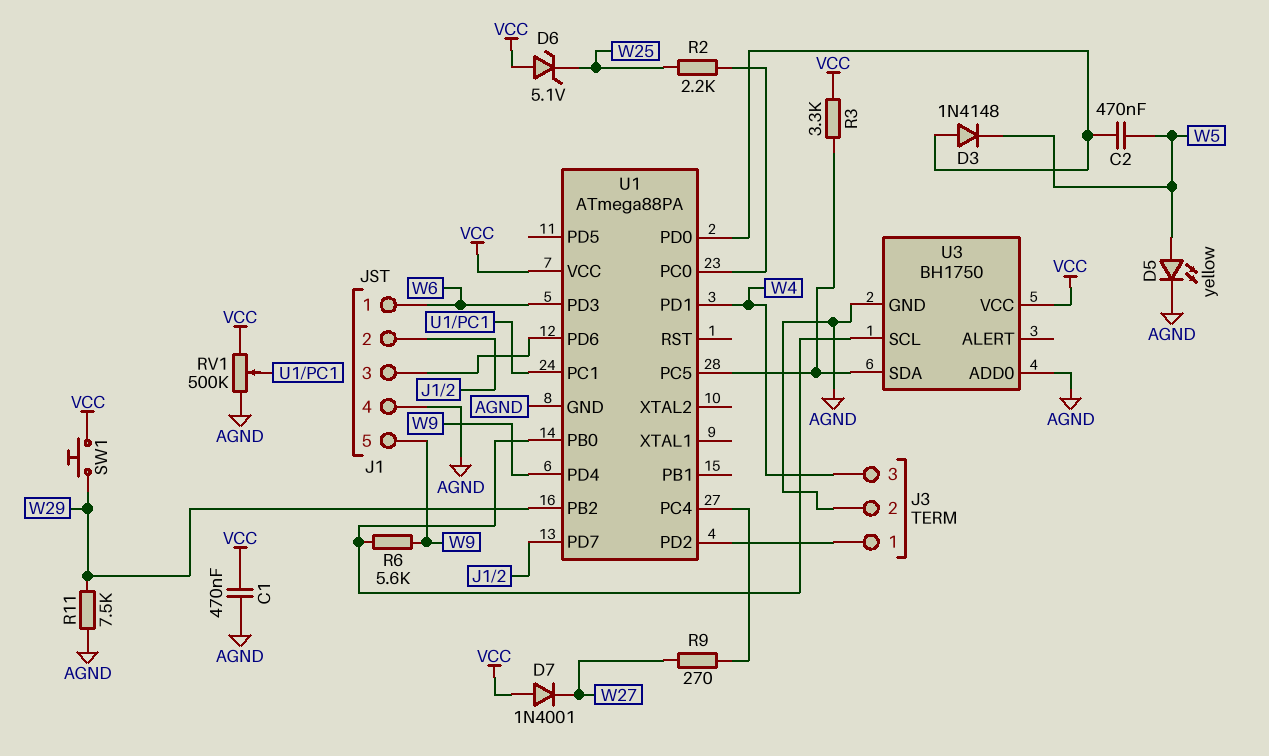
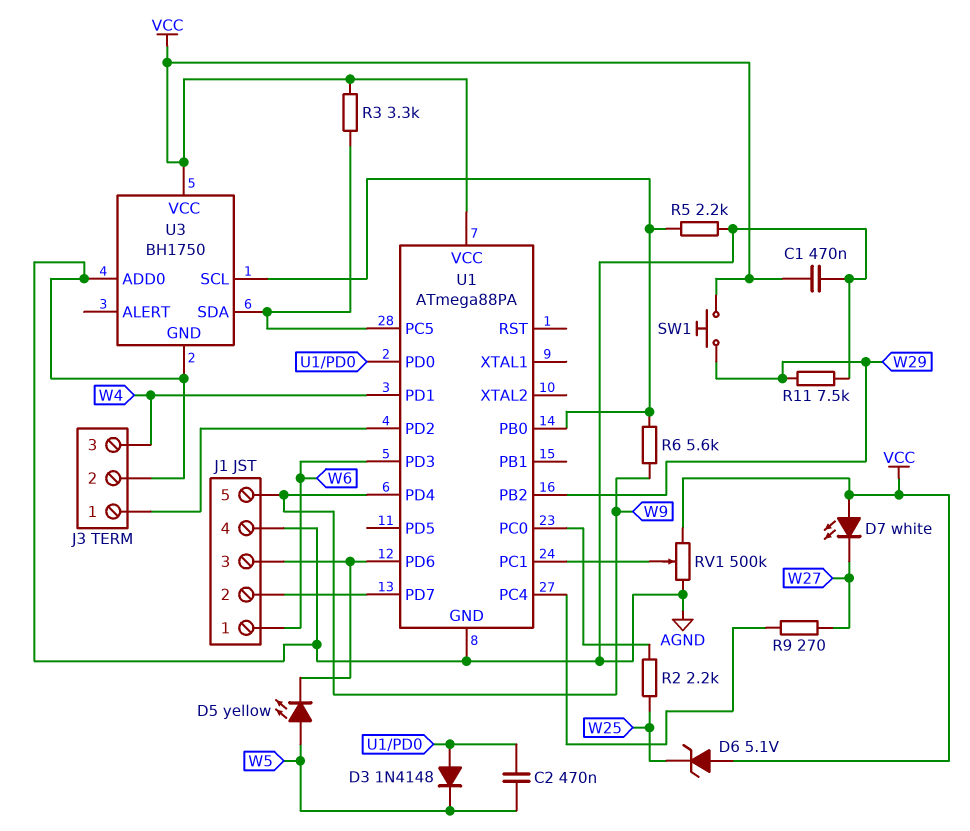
D5: LED yellow (A W5, K AGND) -> LED yellow (A W5, K J1/3)
D7: diode 1N4001 (A VCC, K W27) -> LED white (A VCC, K W27)
R5: none -> 2.2k (AGND, U1/PB0)

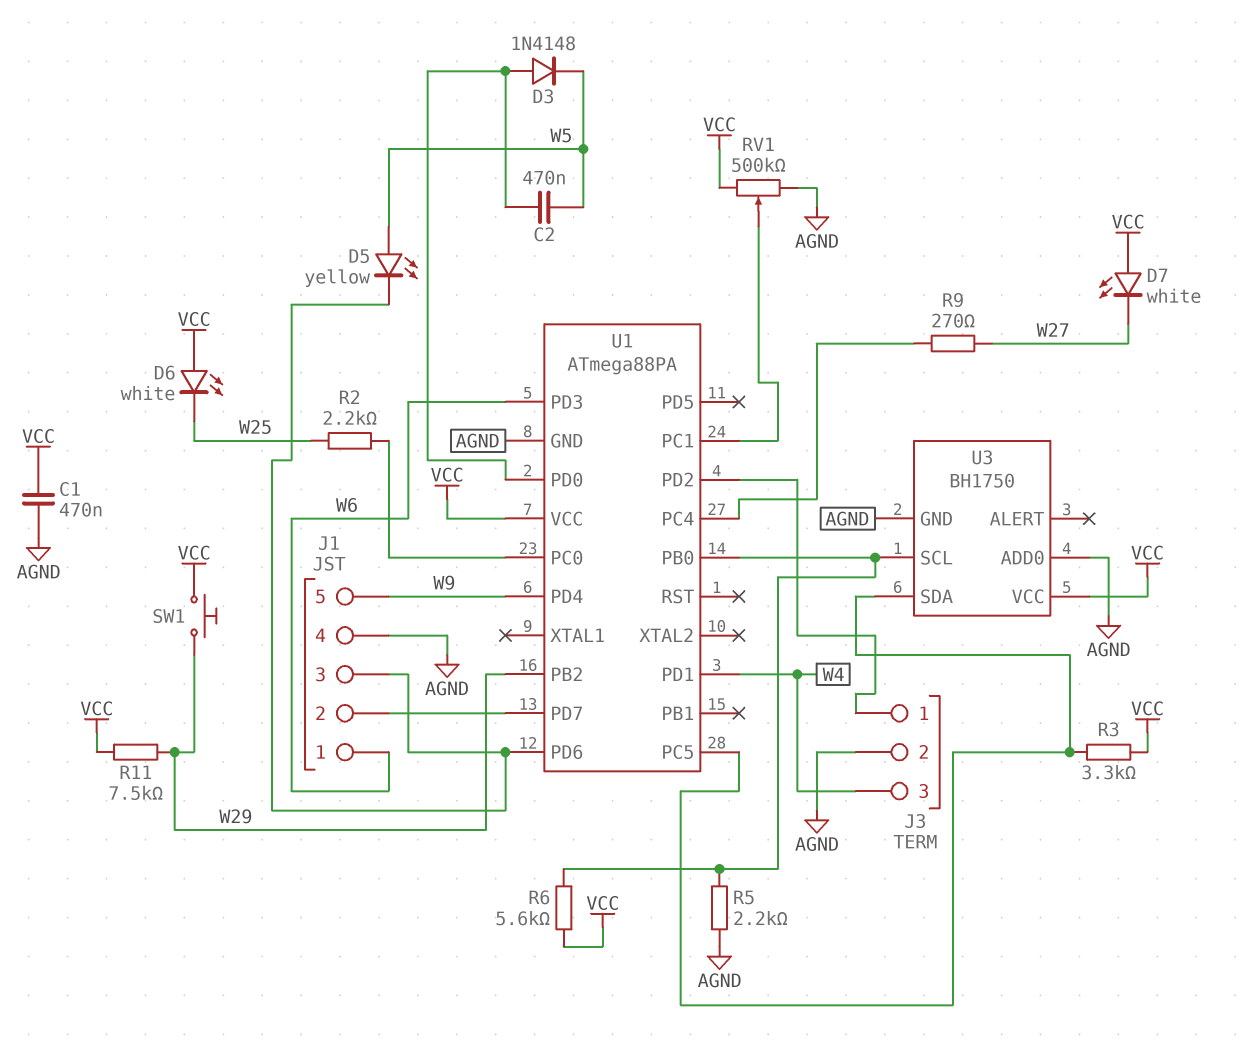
D6: zener 5.1V (A VCC, K W25) -> LED white (A VCC, K W25)
R6: 5.6k (U1/PB0, W9) -> 5.6k (U1/PB0, VCC)
R11: 7.5k (AGND, W29) -> 7.5k (VCC, W29)

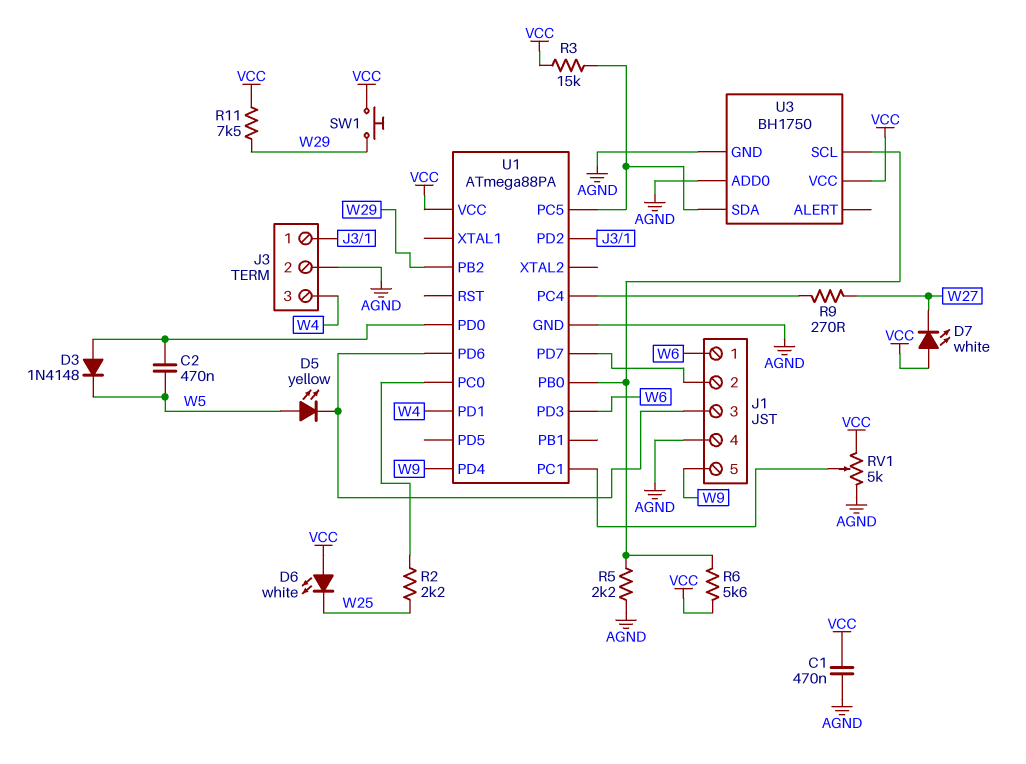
R3: 3.3k (U1/PC5, VCC) -> 15k (U1/PC5, VCC)
RV1: 500k (AGND, VCC, wiper U1/PC1) -> 5k (AGND, VCC, wiper U1/PC1)

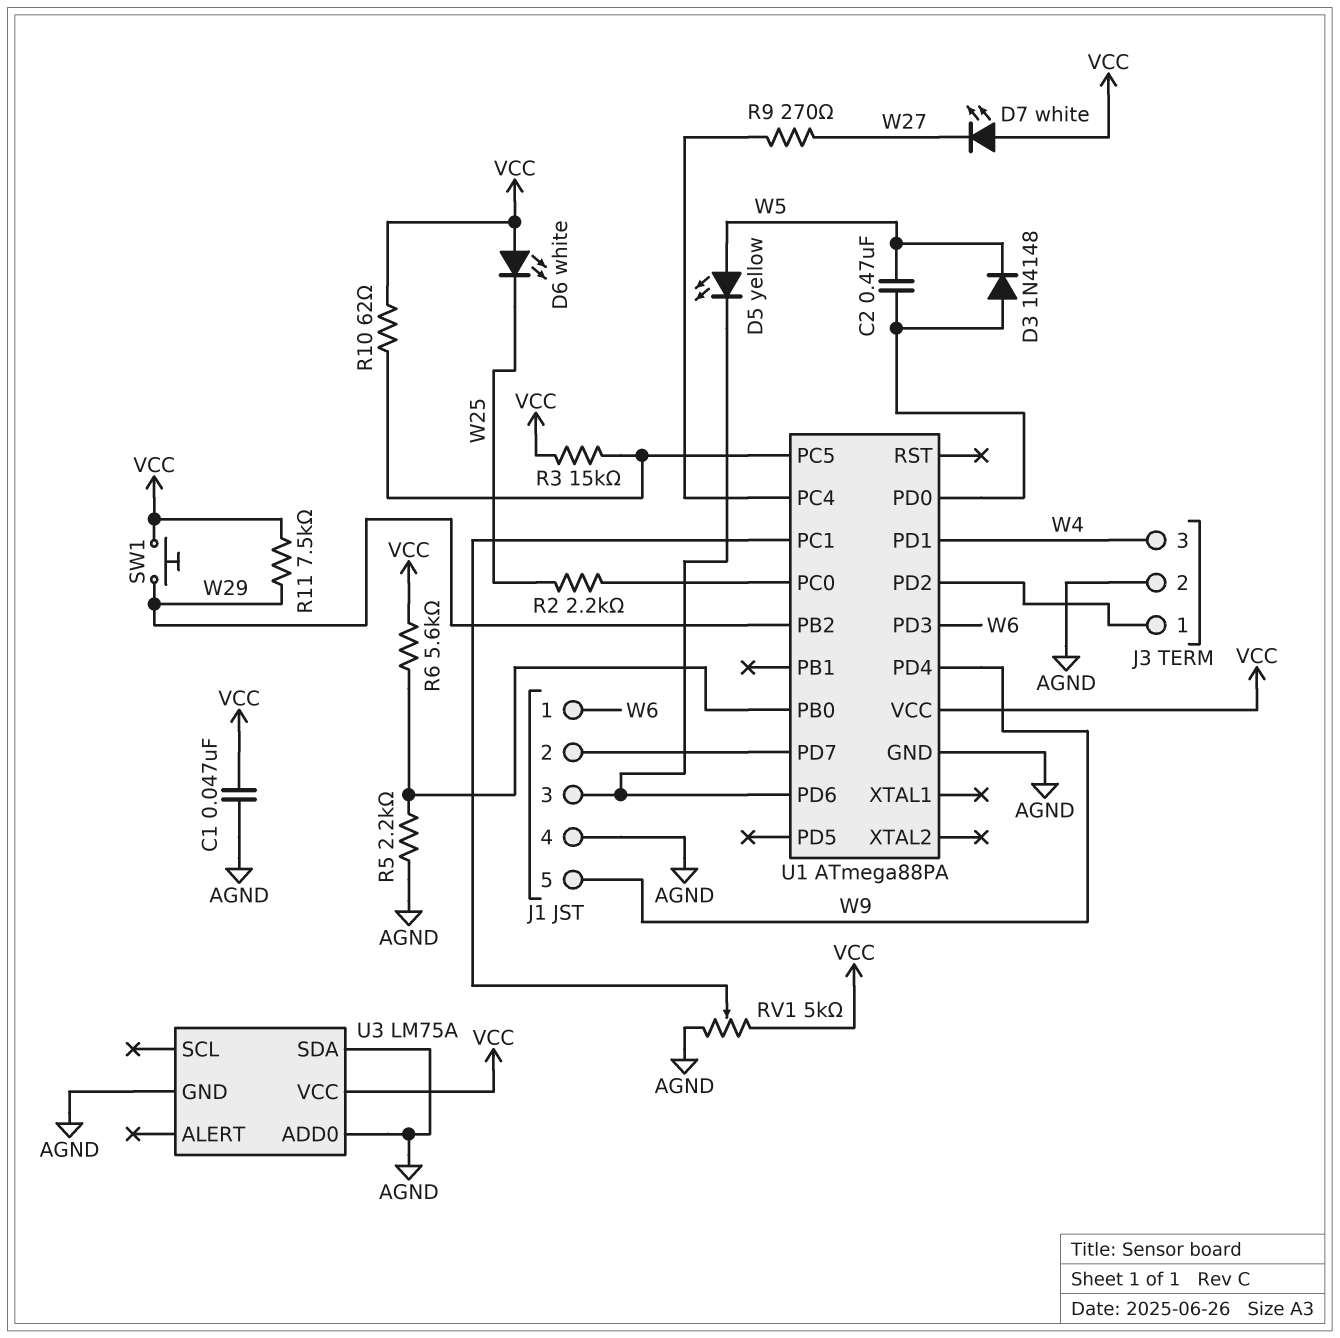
C1: 470nF (AGND, VCC) -> 47nF (AGND, VCC)
R10: none -> 62 (U1/PC5, VCC)
U3: BH1750 -> LM75A
U3 pin SCL: U1/PB0 -> none
U3 pin SDA: U1/PC5 -> AGND

